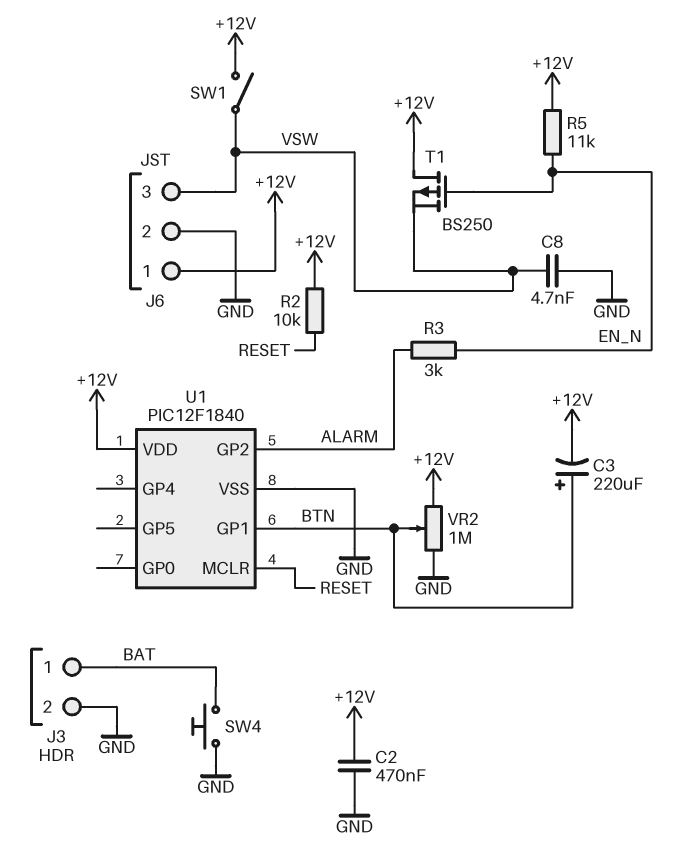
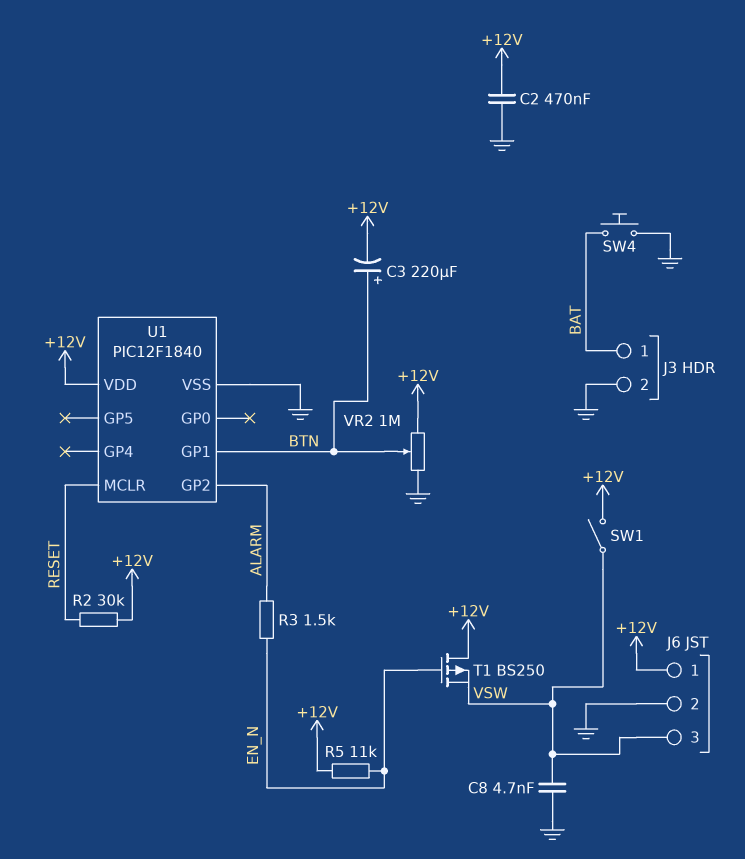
R2: 10k (+12V, RESET) -> 30k (+12V, RESET)
R3: 3k (ALARM, EN_N) -> 1.5k (ALARM, EN_N)

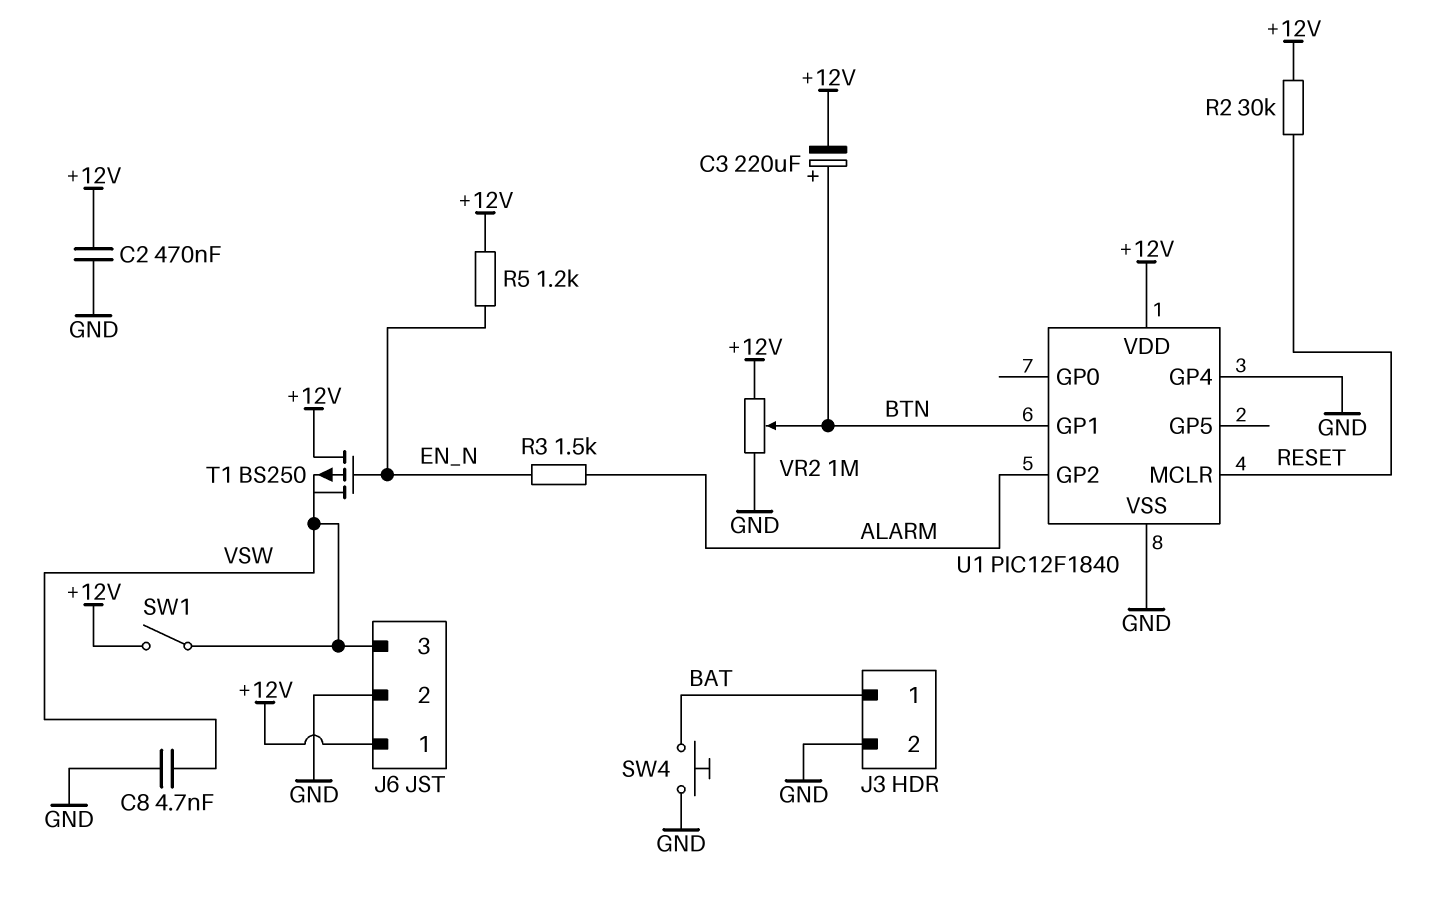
R5: 11k (+12V, EN_N) -> 1.2k (+12V, EN_N)
U1 pin GP4: none -> GND

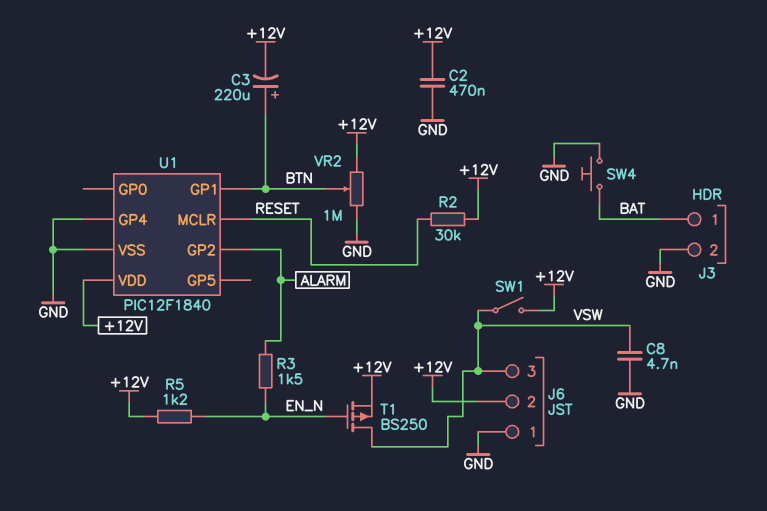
J6 pin 1: +12V -> GND
J6 pin 2: GND -> +12V
T1: PMOS BS250 (G EN_N, D +12V, S VSW) -> PMOS BS250 (G EN_N, D VSW, S +12V)

